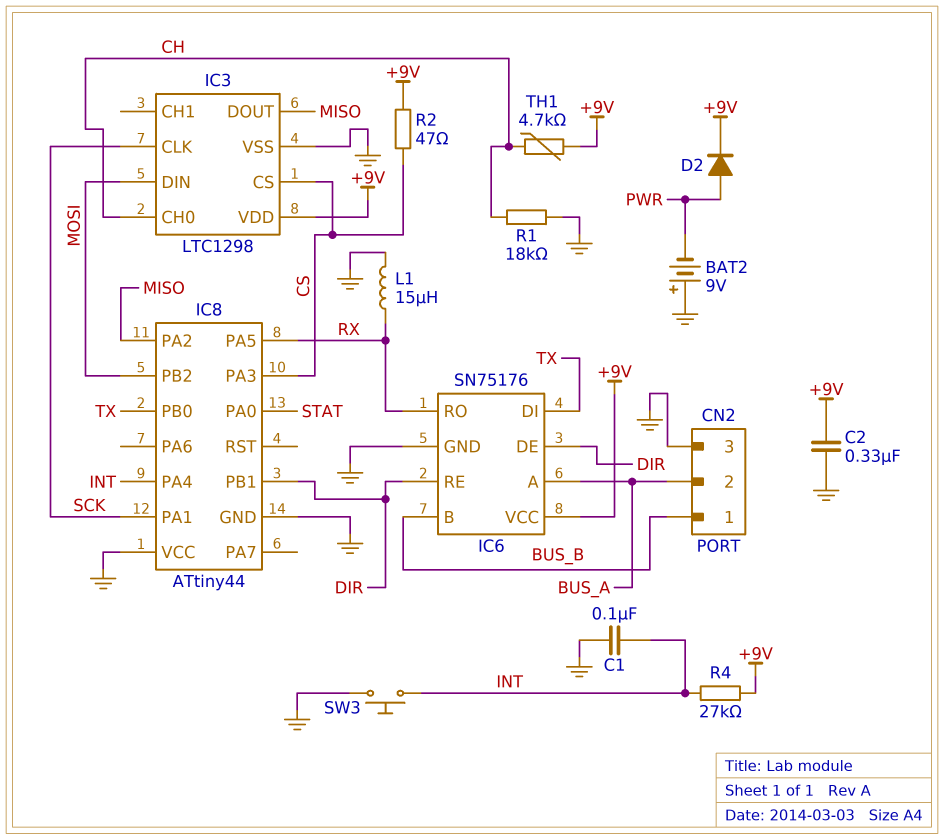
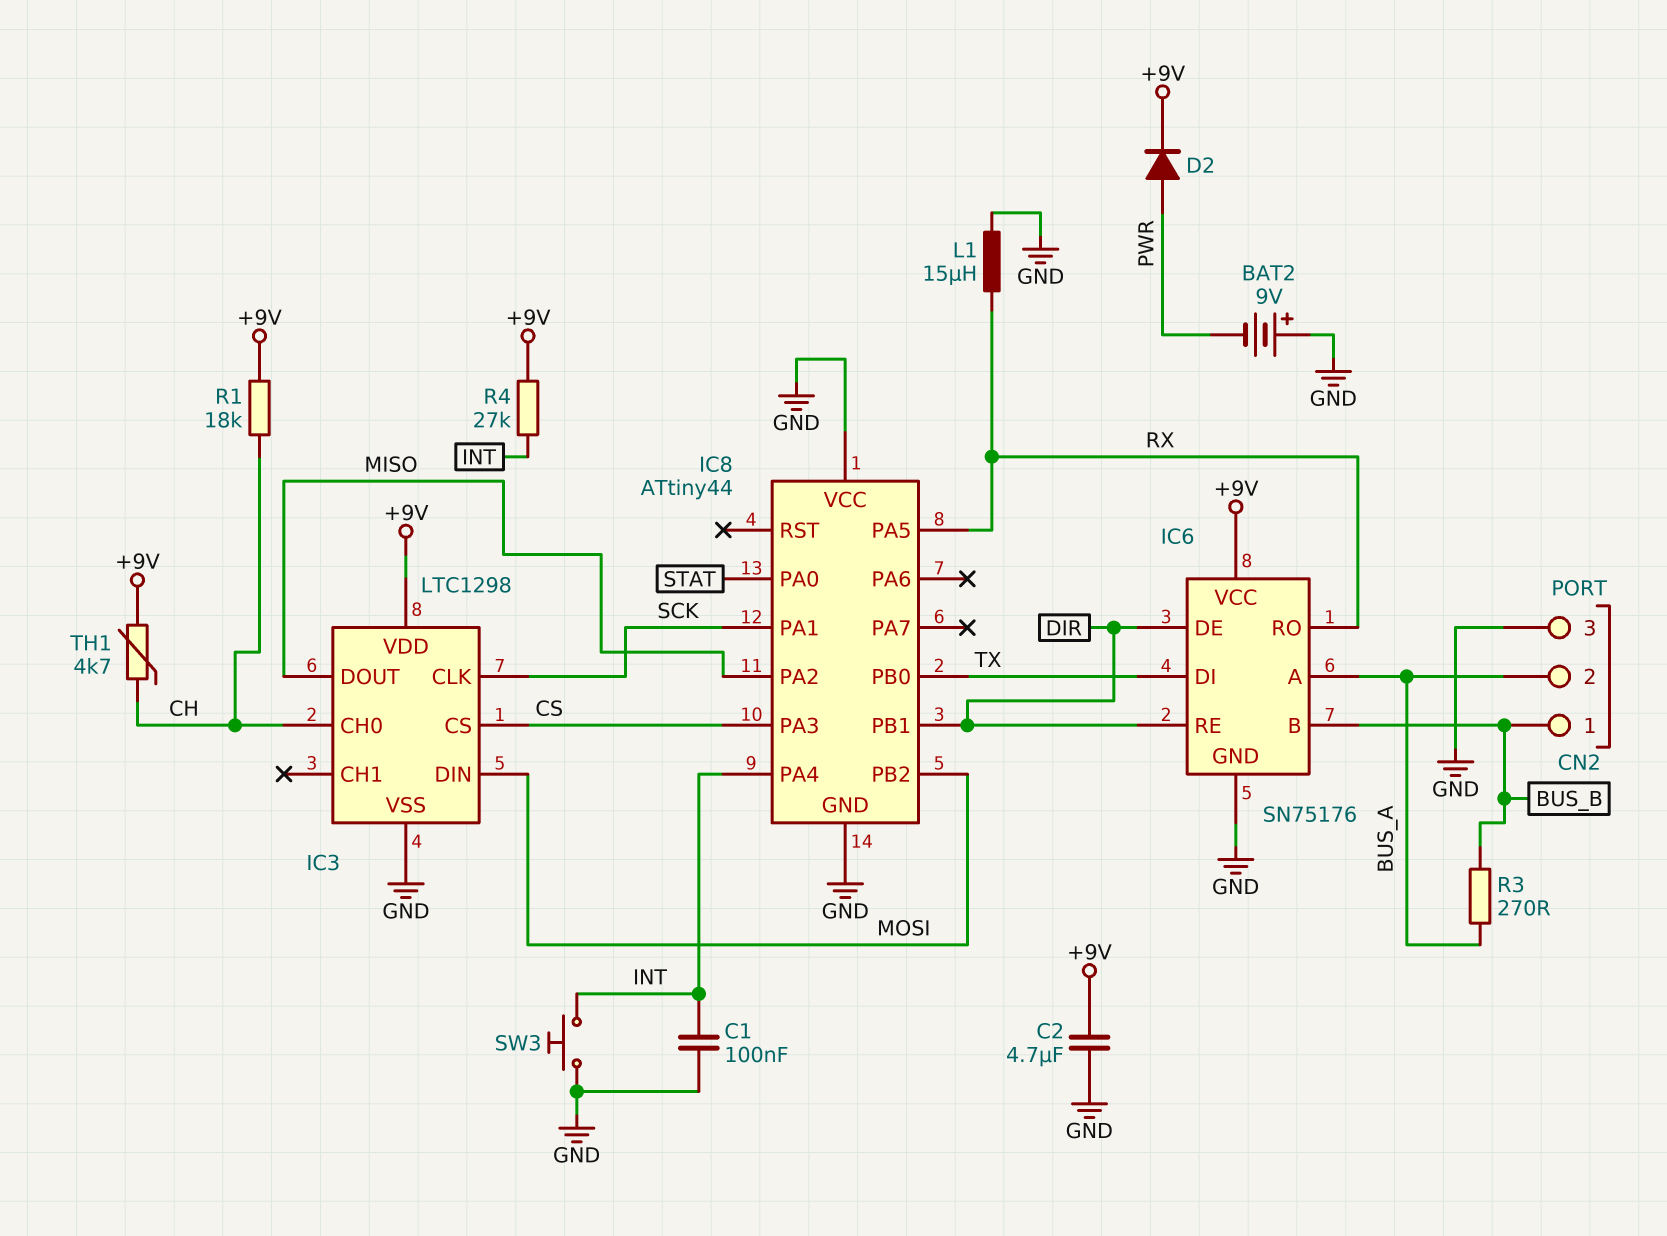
C2: 330nF (+9V, GND) -> 4.7uF (+9V, GND)
R1: 18k (CH, GND) -> 18k (+9V, CH)
R2: 47 (+9V, CS) -> none
R3: none -> 270 (BUS_A, BUS_B)

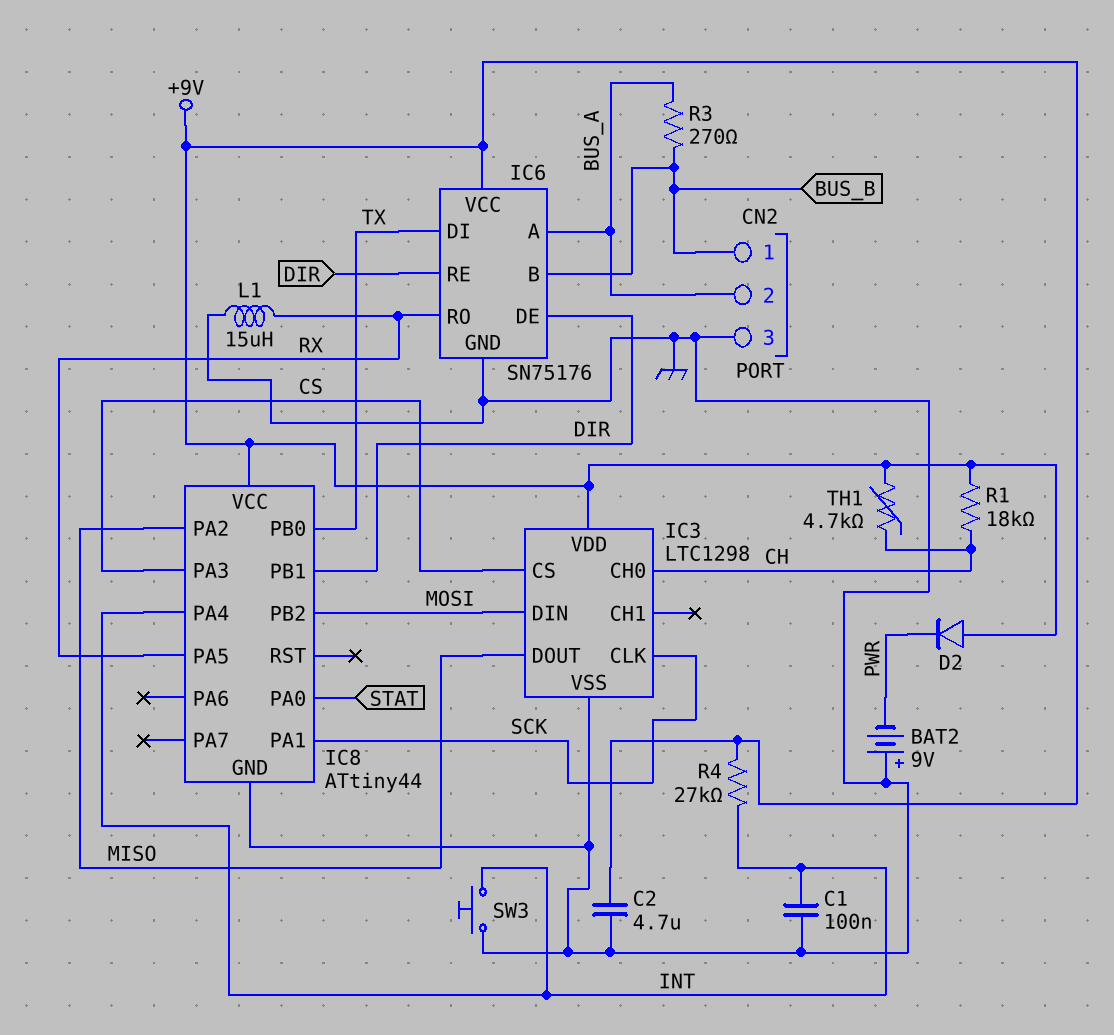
D2: diode (A PWR, K +9V) -> diode (A +9V, K PWR)
IC8 pin VCC: GND -> +9V

